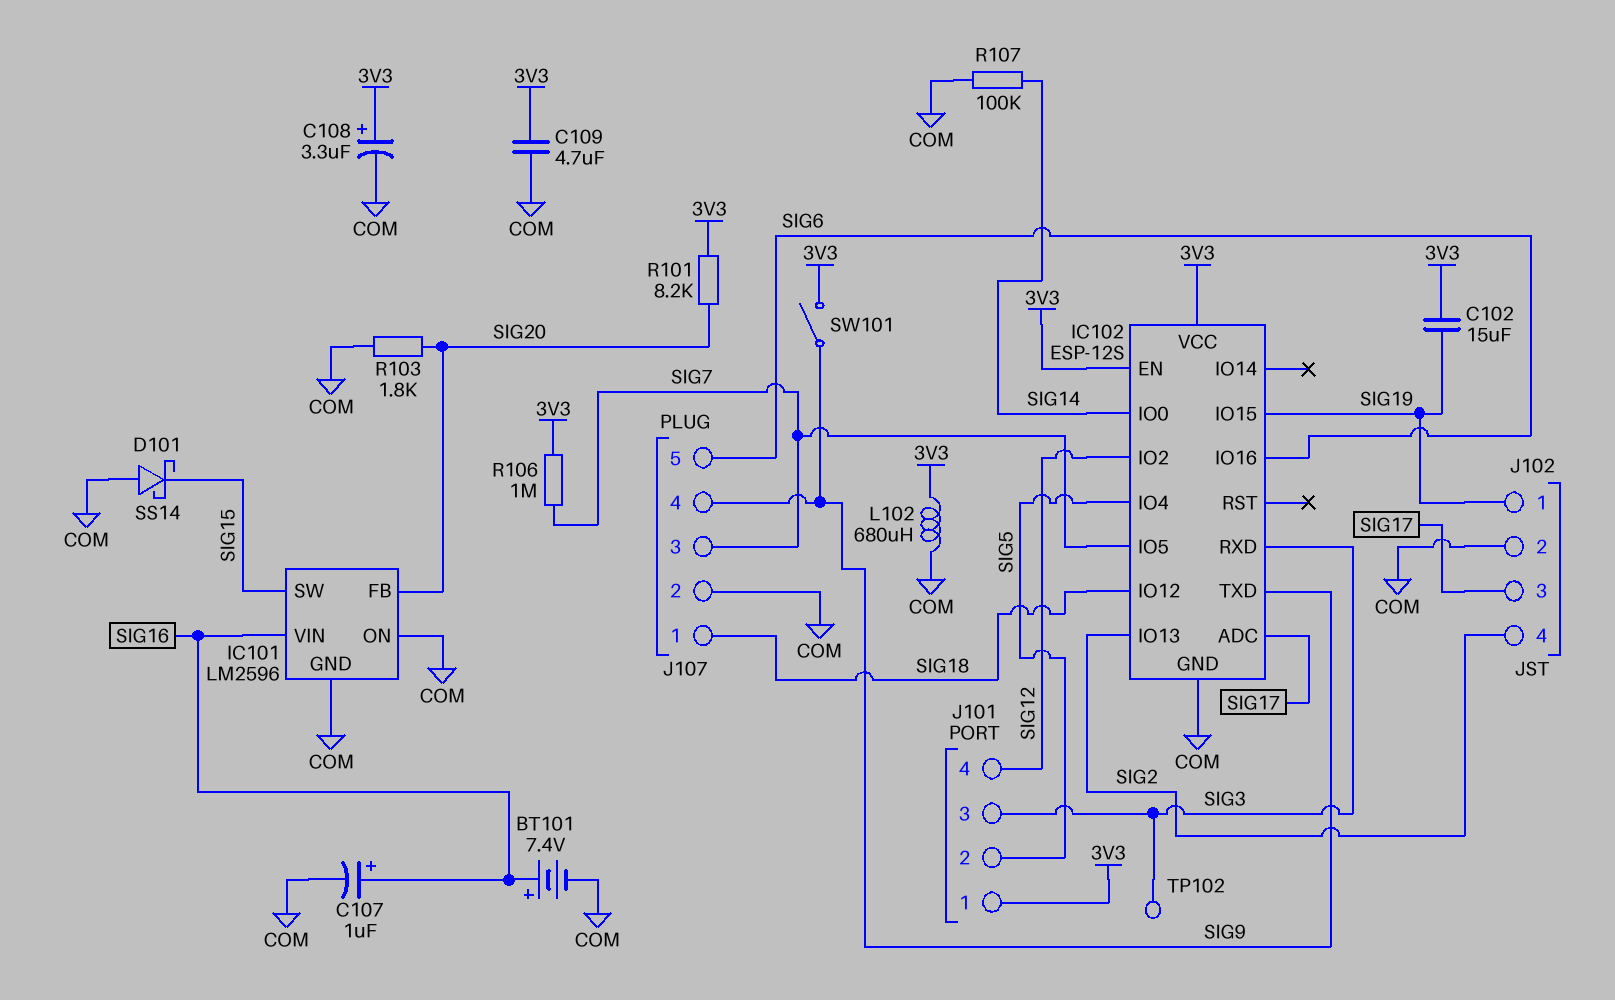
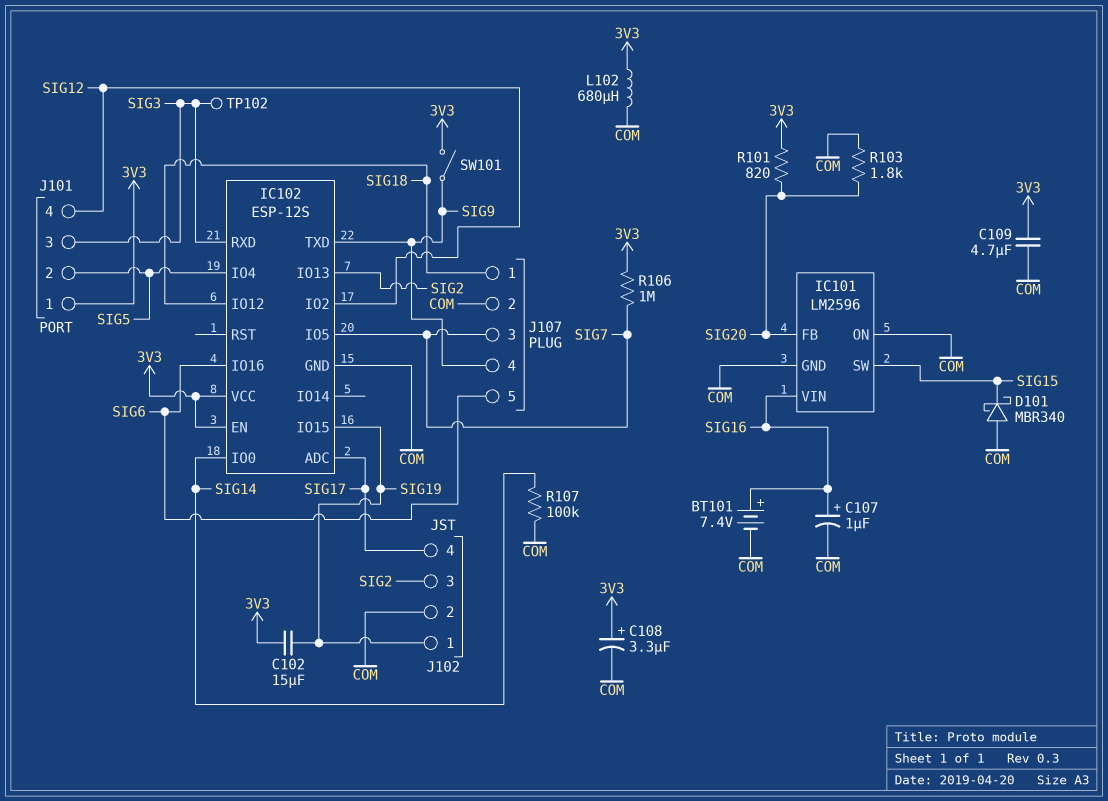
D101: schottky SS14 (A COM, K SIG15) -> schottky MBR340 (A COM, K SIG15)
J102 pin 3: SIG17 -> SIG2
J102 pin 4: SIG2 -> SIG17
R101: 8.2k (3V3, SIG20) -> 820 (3V3, SIG20)

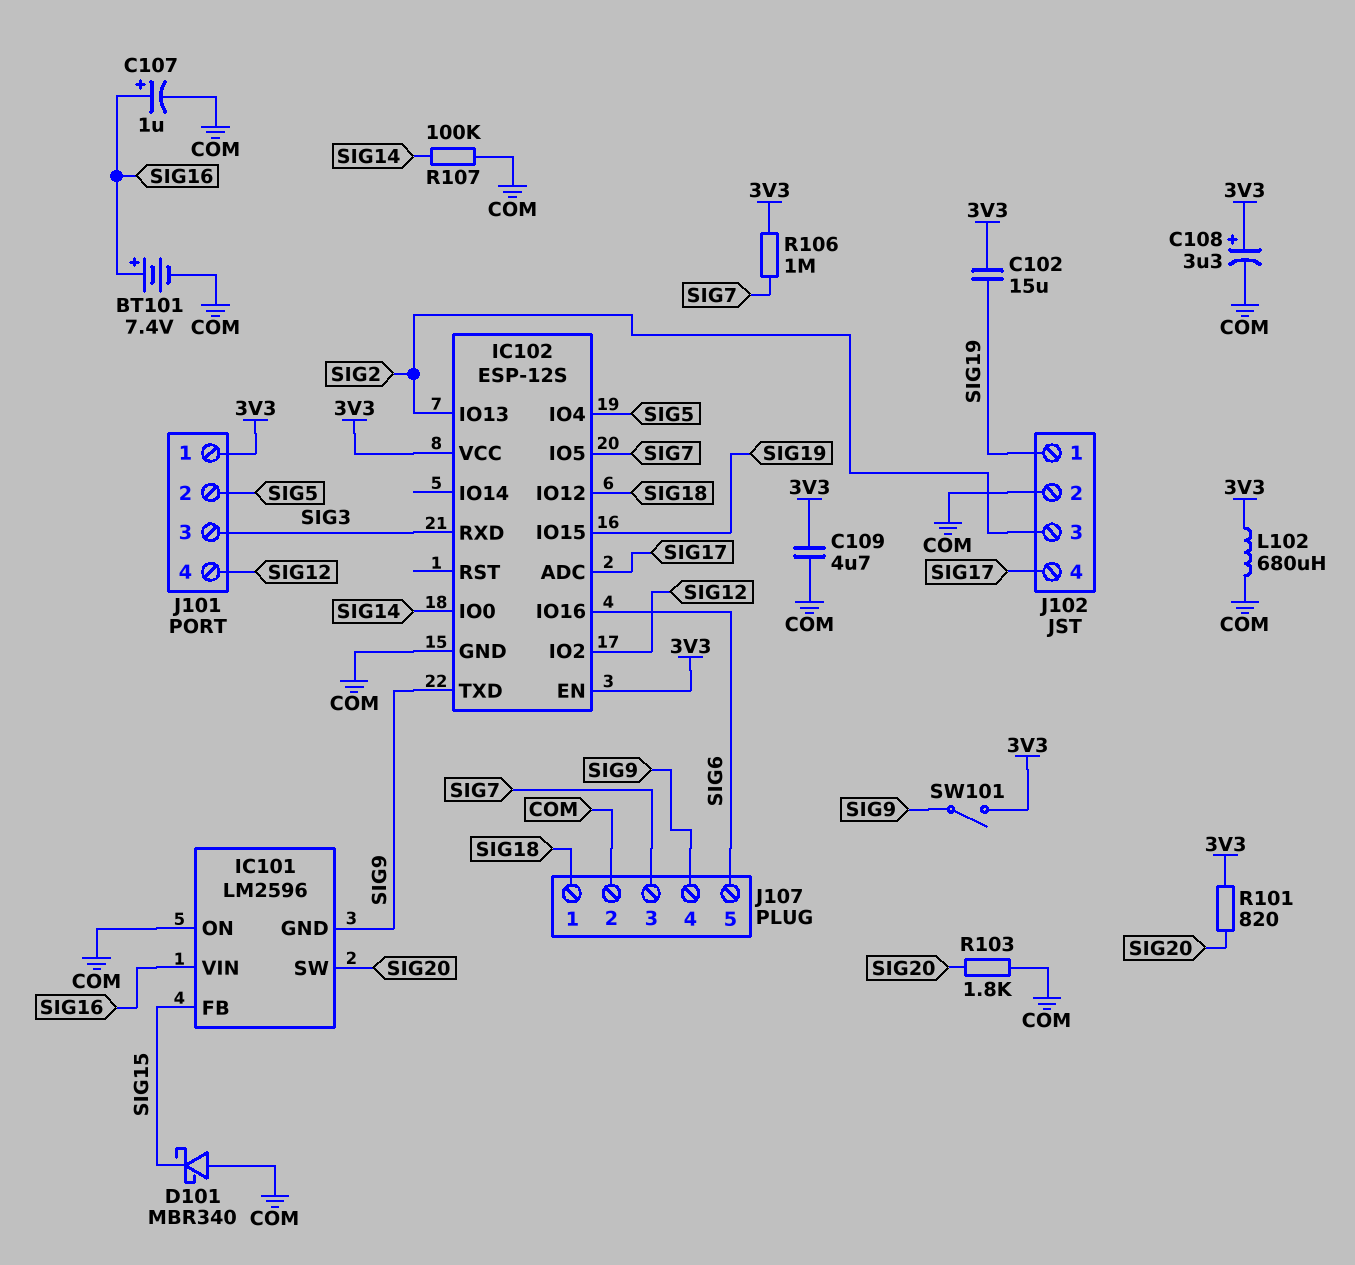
IC101 pin FB: SIG20 -> SIG15
IC101 pin GND: COM -> SIG9
IC101 pin SW: SIG15 -> SIG20
TP102: test point (SIG3) -> none

